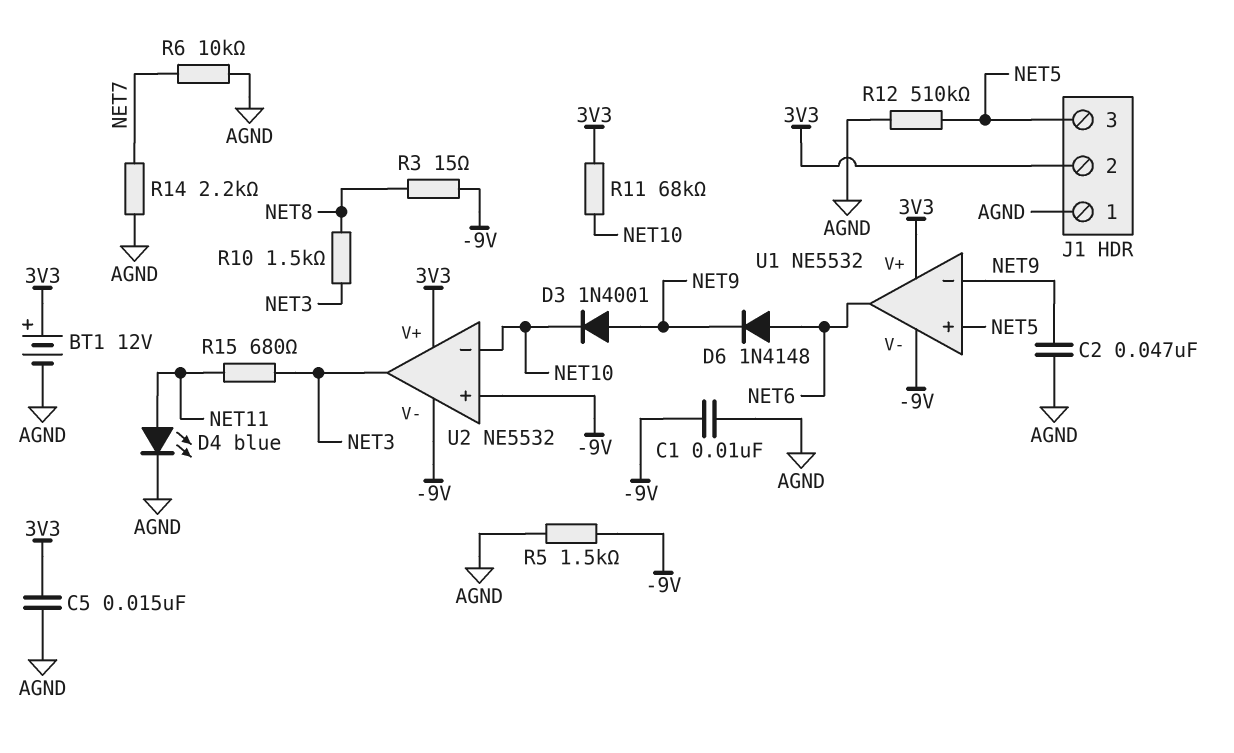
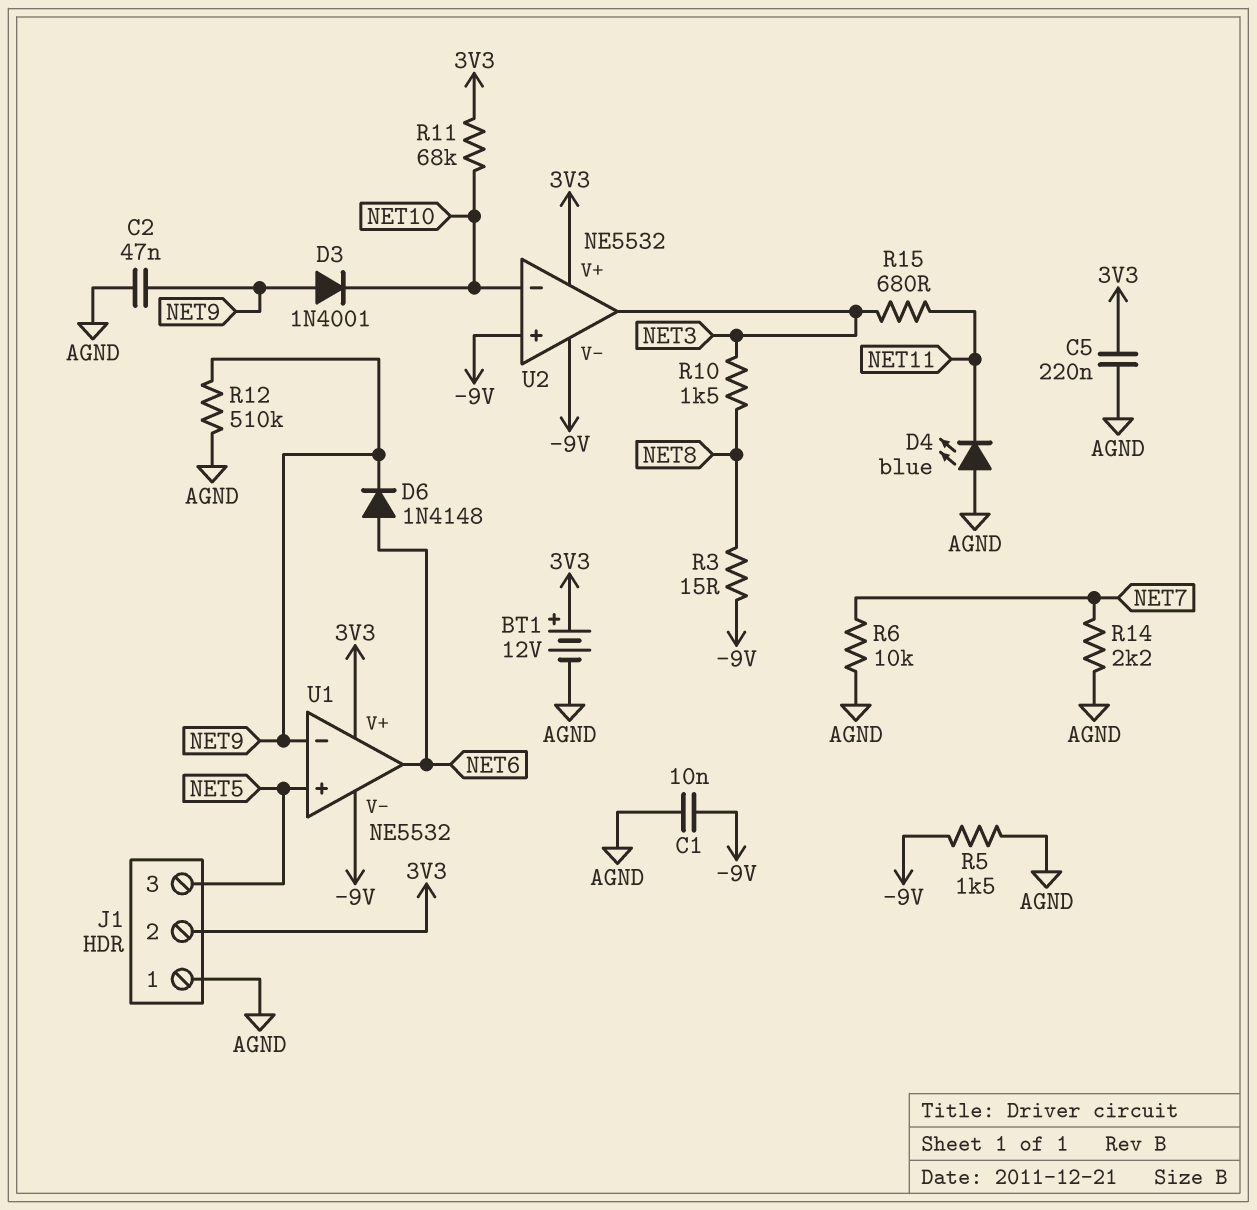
C5: 15nF (3V3, AGND) -> 220nF (3V3, AGND)
D4: LED blue (A NET11, K AGND) -> LED blue (A AGND, K NET11)
R12: 510k (AGND, NET5) -> 510k (AGND, NET9)

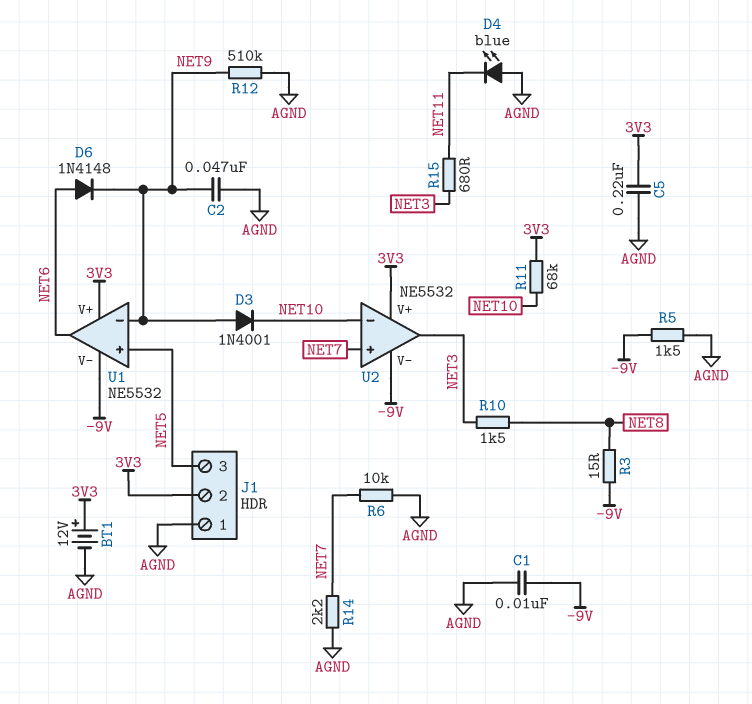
U2 pin in+: -9V -> NET7

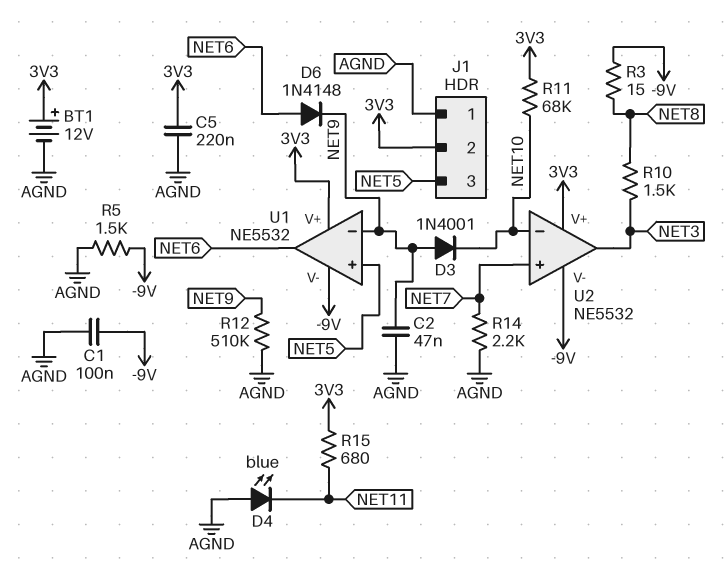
C1: 10nF (-9V, AGND) -> 100nF (-9V, AGND)
R6: 10k (AGND, NET7) -> none
R15: 680 (NET3, NET11) -> 680 (3V3, NET11)

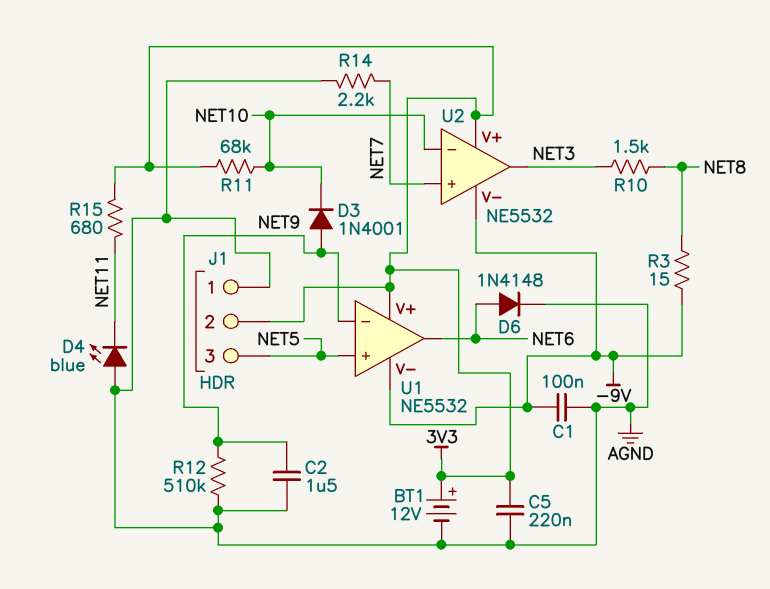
C2: 47nF (AGND, NET9) -> 1.5uF (AGND, NET9)
D6: diode 1N4148 (A NET6, K NET9) -> diode 1N4148 (A NET6, K AGND)
R5: 1.5k (-9V, AGND) -> none

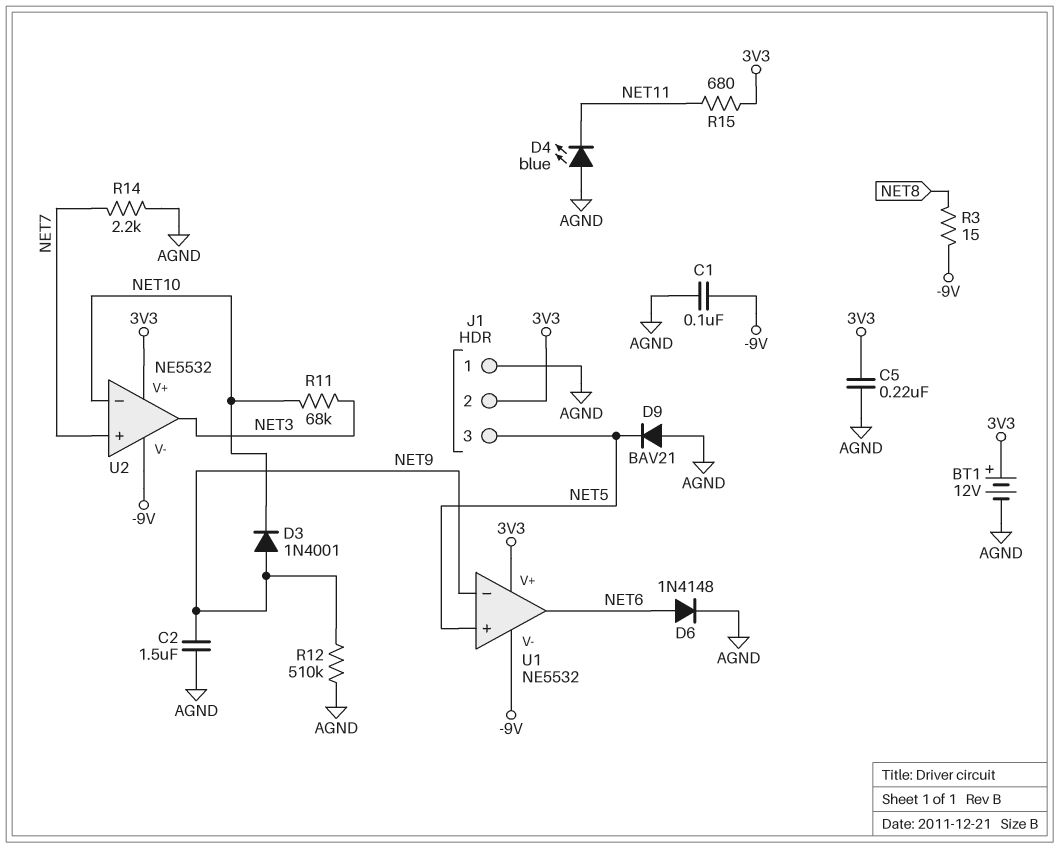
D9: none -> diode BAV21 (A AGND, K NET5)
R10: 1.5k (NET3, NET8) -> none
R11: 68k (3V3, NET10) -> 68k (NET3, NET10)

